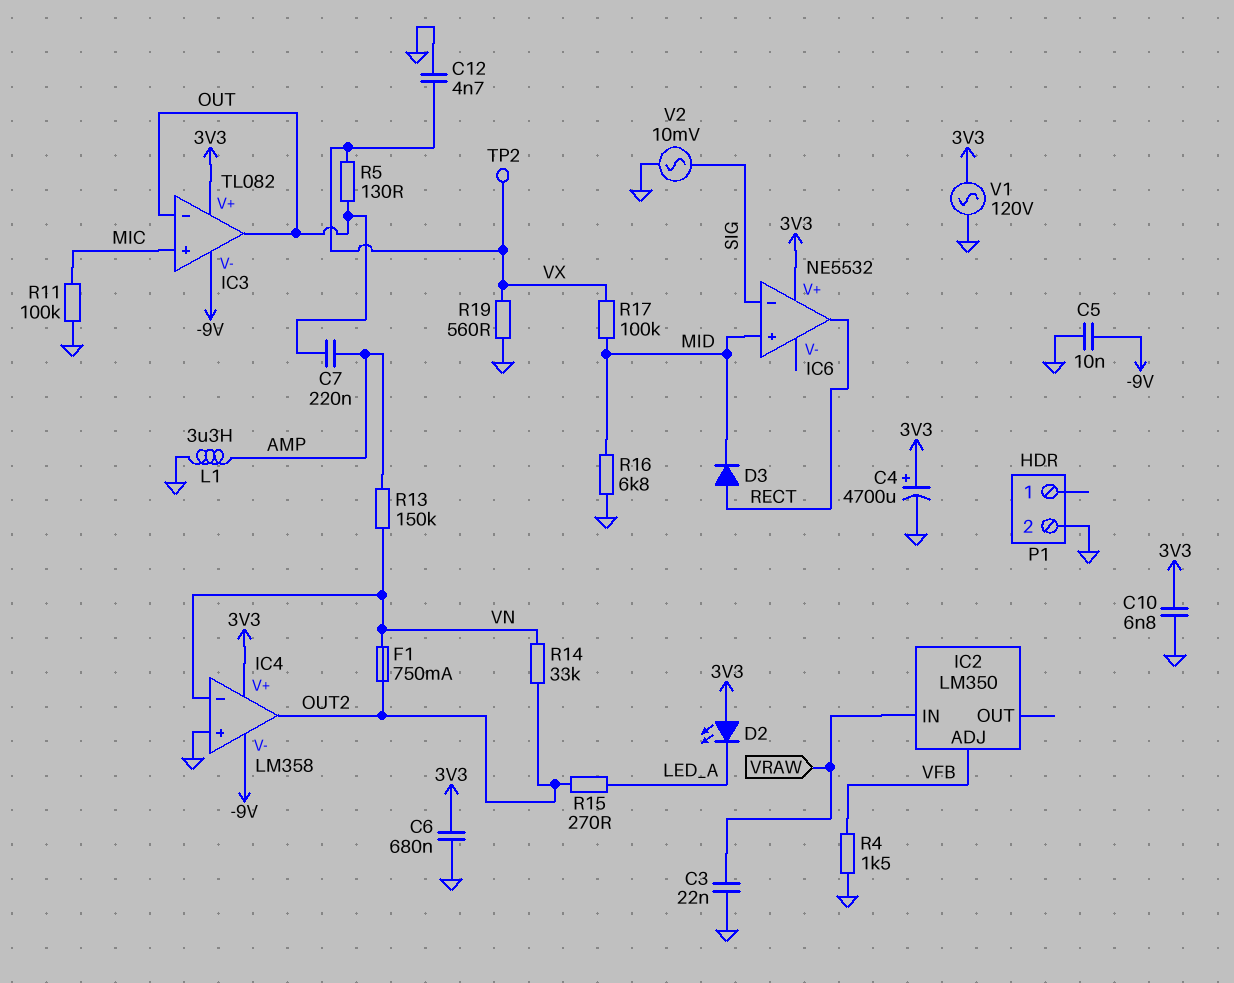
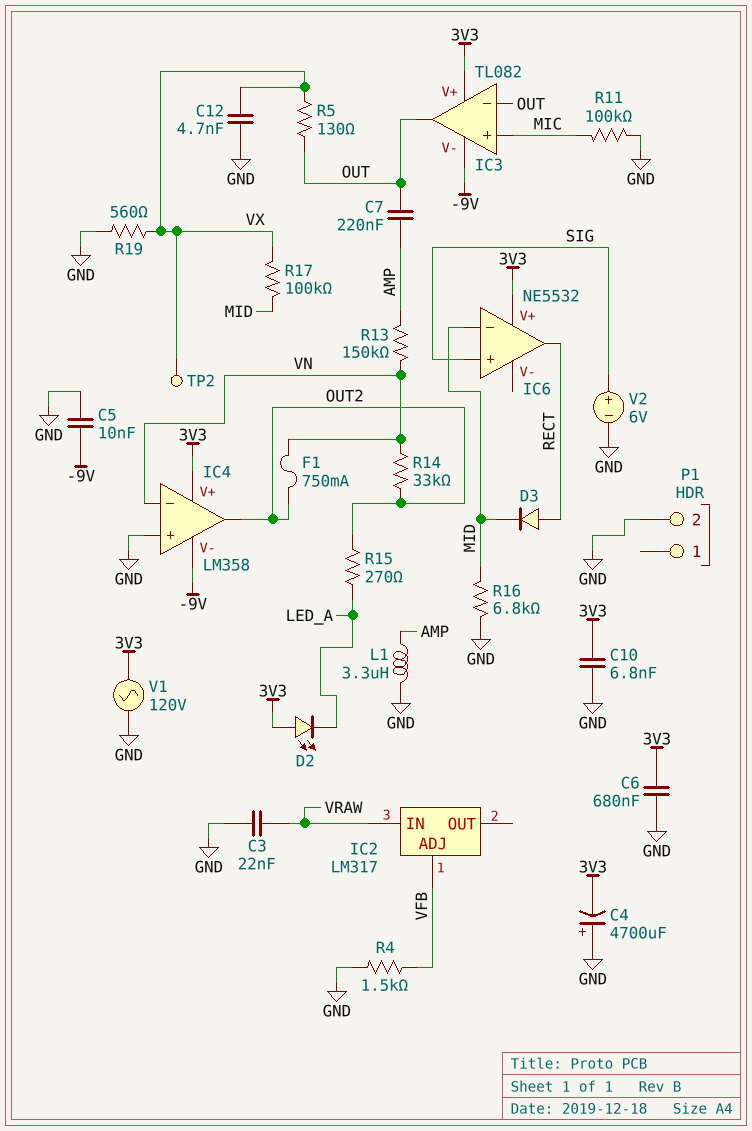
C4: 4700uF (plus 3V3, minus GND) -> 4700uF (plus GND, minus 3V3)
IC2: LM350 -> LM317
IC6 pin in+: MID -> SIG
IC6 pin in-: SIG -> MID
V2: AC 10mV (GND, SIG) -> 6V (plus SIG, minus GND)

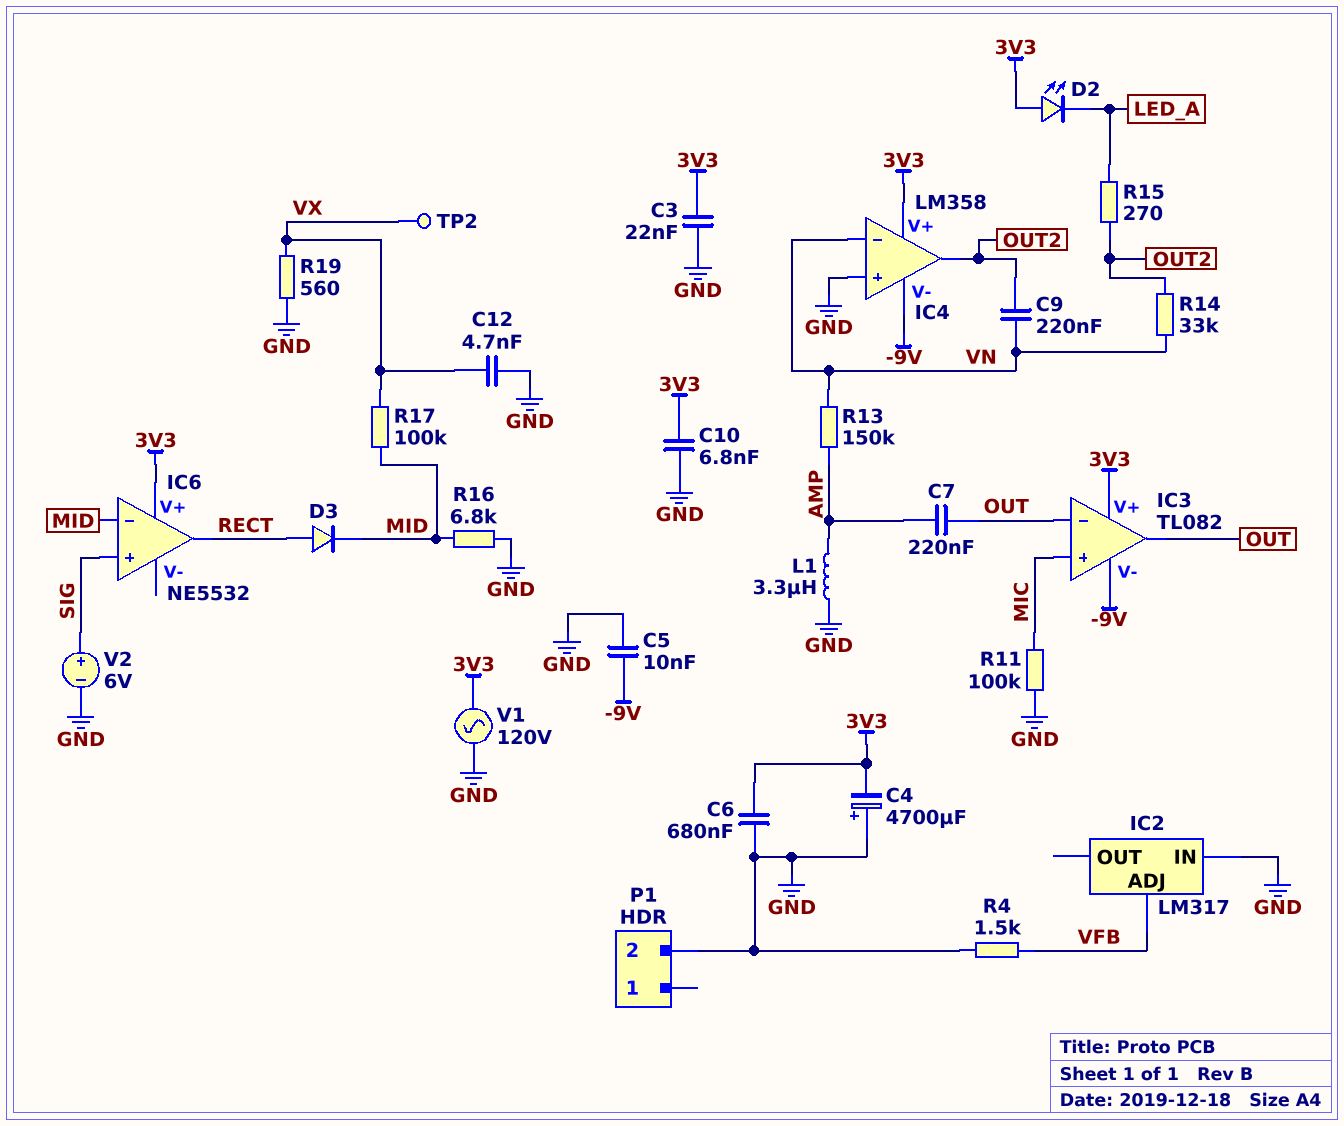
C3: 22nF (GND, VRAW) -> 22nF (3V3, GND)
C9: none -> 220nF (OUT2, VN)
F1: 750mA (OUT2, VN) -> none
IC2 pin IN: VRAW -> GND
R5: 130 (OUT, VX) -> none

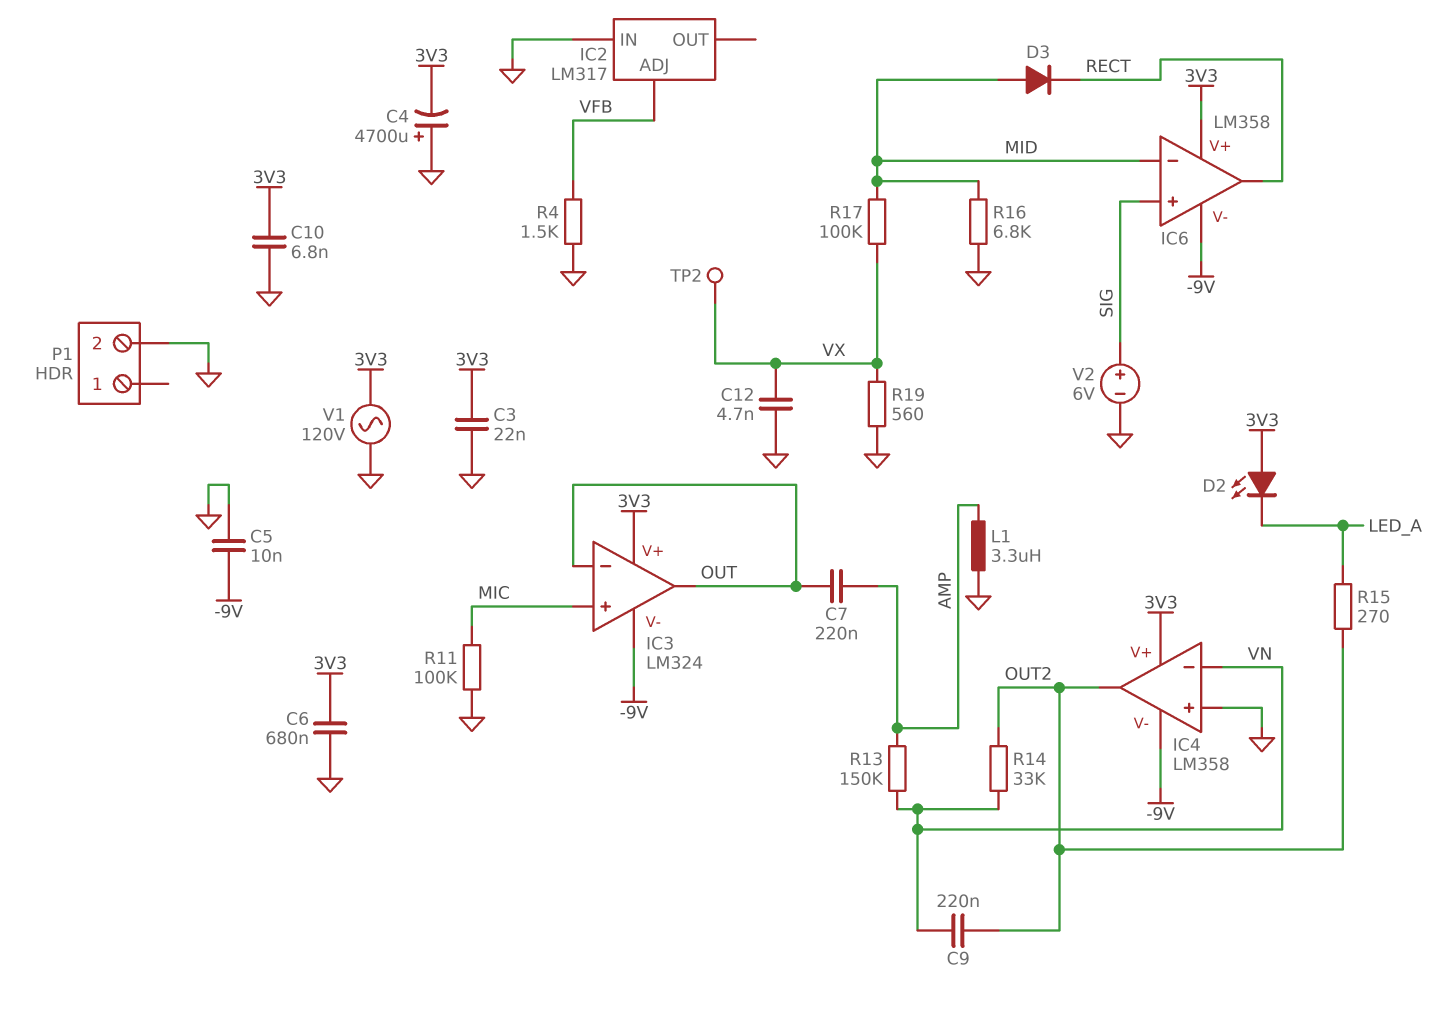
D3: diode (A RECT, K MID) -> diode (A MID, K RECT)
IC3: TL082 -> LM324
IC6: NE5532 -> LM358
IC6 pin V-: none -> -9V

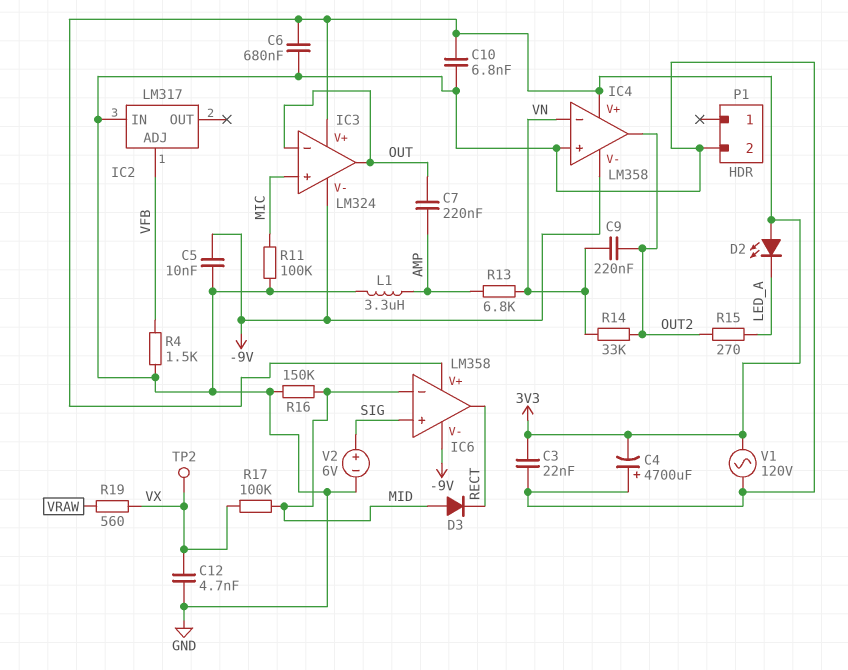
R13: 150k (AMP, VN) -> 6.8k (AMP, VN)
R16: 6.8k (GND, MID) -> 150k (GND, MID)
R19: 560 (GND, VX) -> 560 (VRAW, VX)

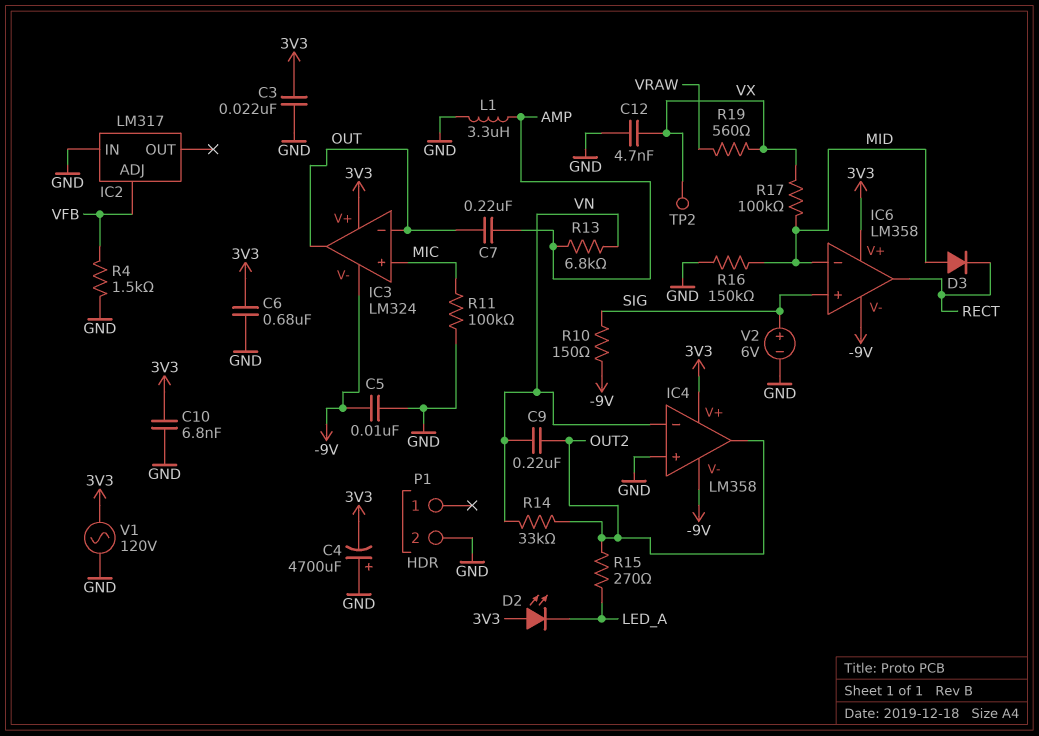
R10: none -> 150 (-9V, SIG)

